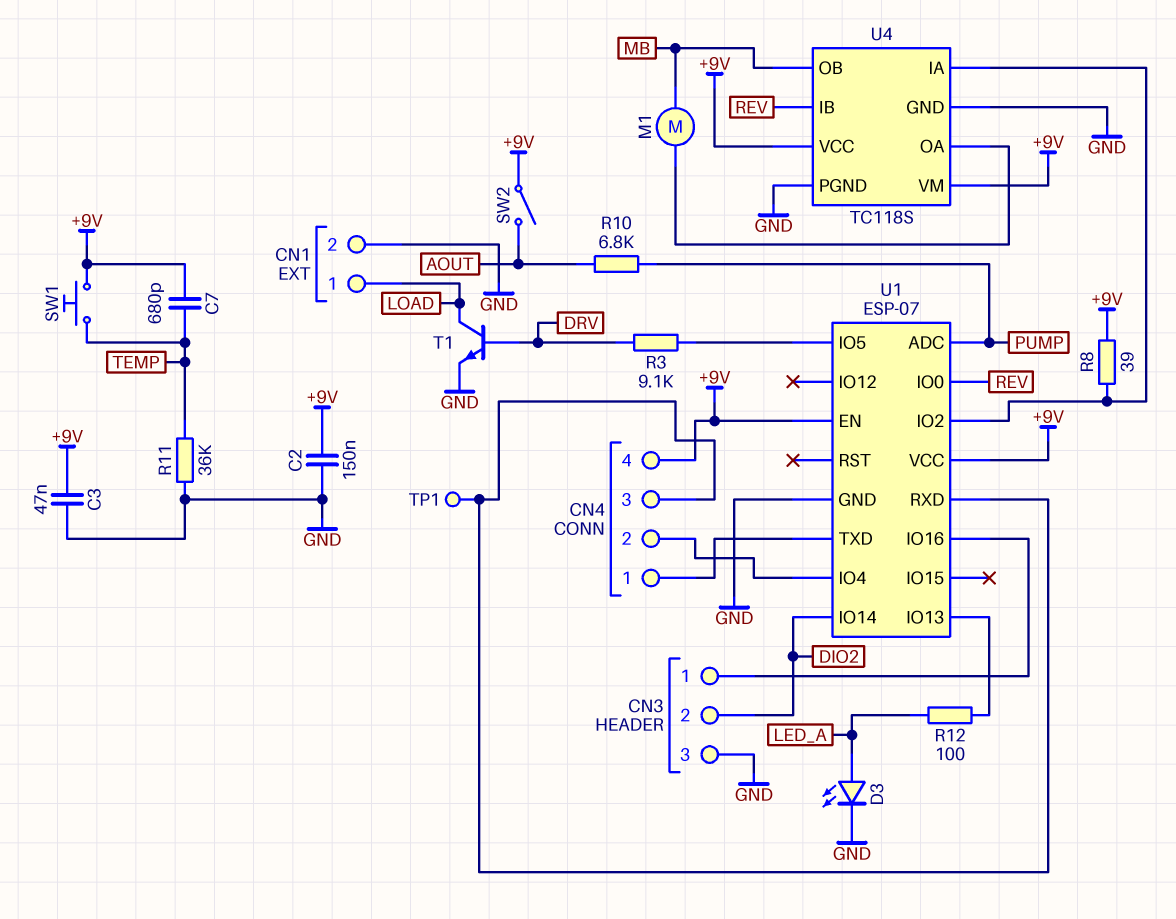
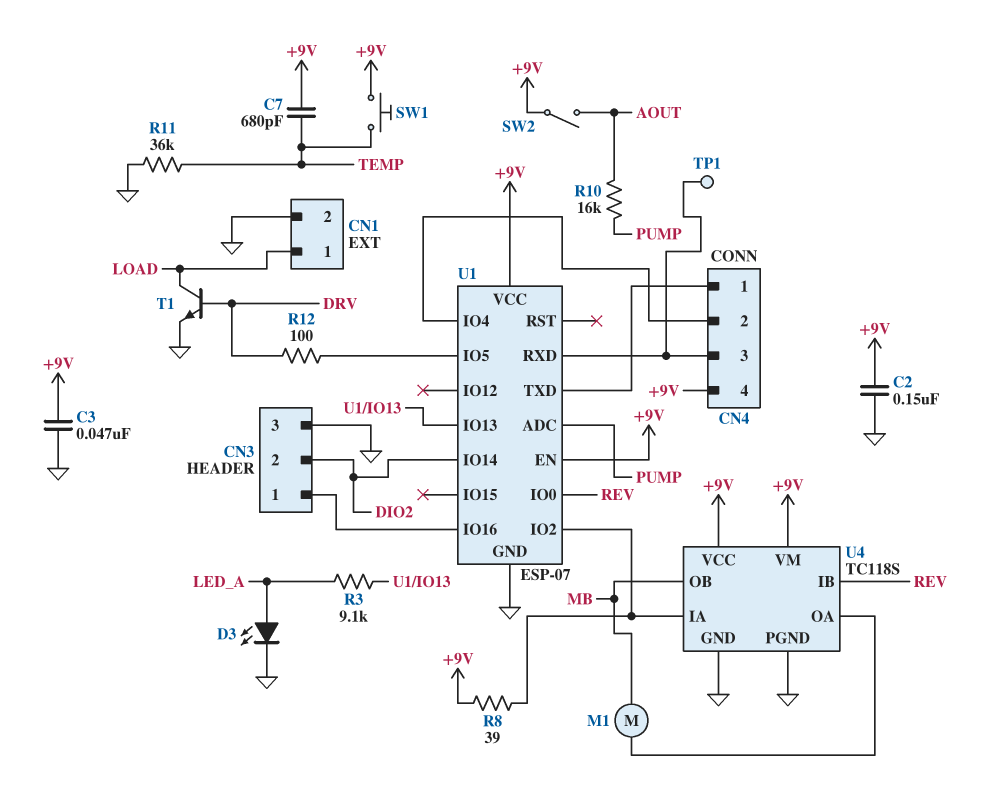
R3: 9.1k (DRV, U1/IO5) -> 9.1k (LED_A, U1/IO13)
R10: 6.8k (AOUT, PUMP) -> 16k (AOUT, PUMP)
R12: 100 (LED_A, U1/IO13) -> 100 (DRV, U1/IO5)

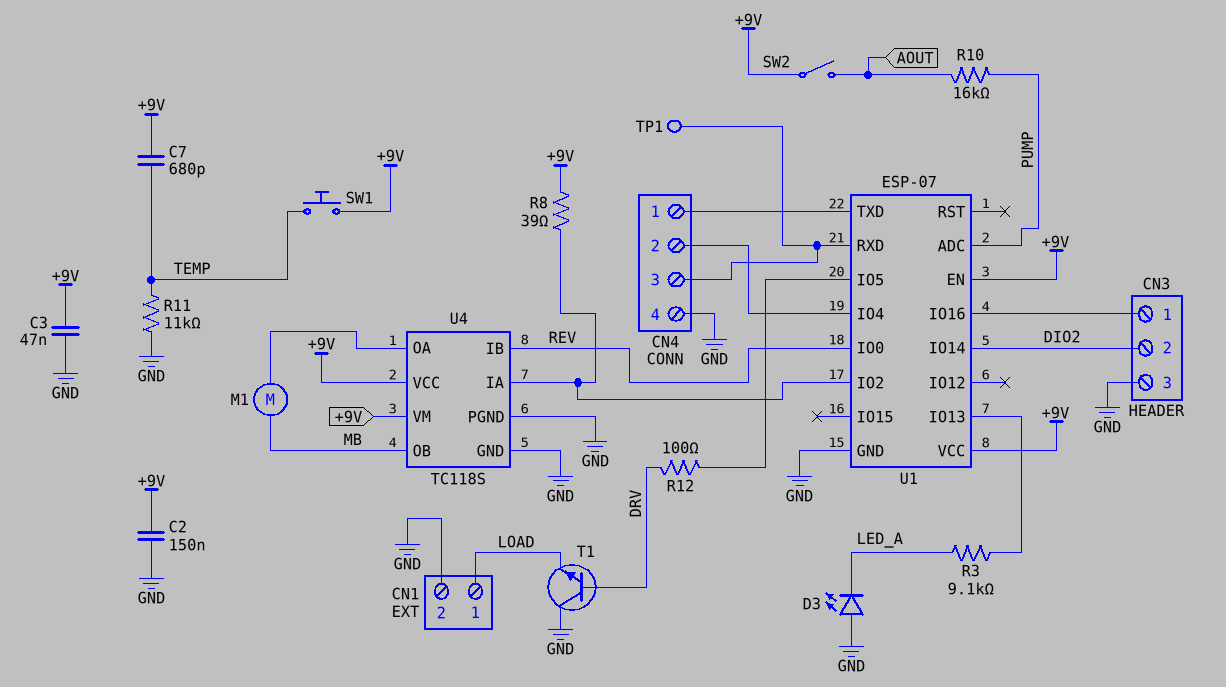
CN4 pin 4: +9V -> GND
D3: LED (A LED_A, K GND) -> LED (A GND, K LED_A)
R11: 36k (GND, TEMP) -> 11k (GND, TEMP)
T1: NPN (B DRV, C LOAD, E GND) -> NPN (B DRV, C GND, E LOAD)

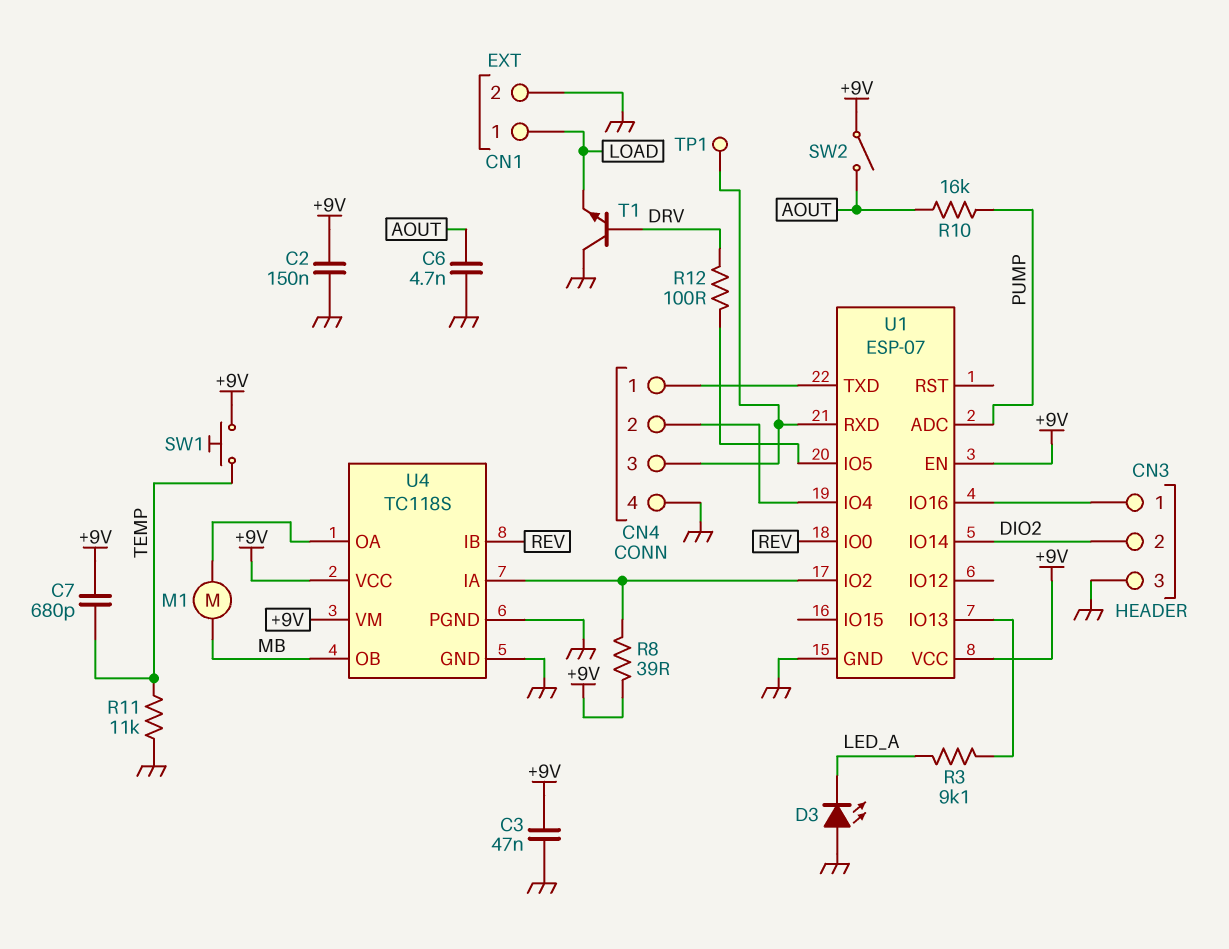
C6: none -> 4.7nF (AOUT, GND)

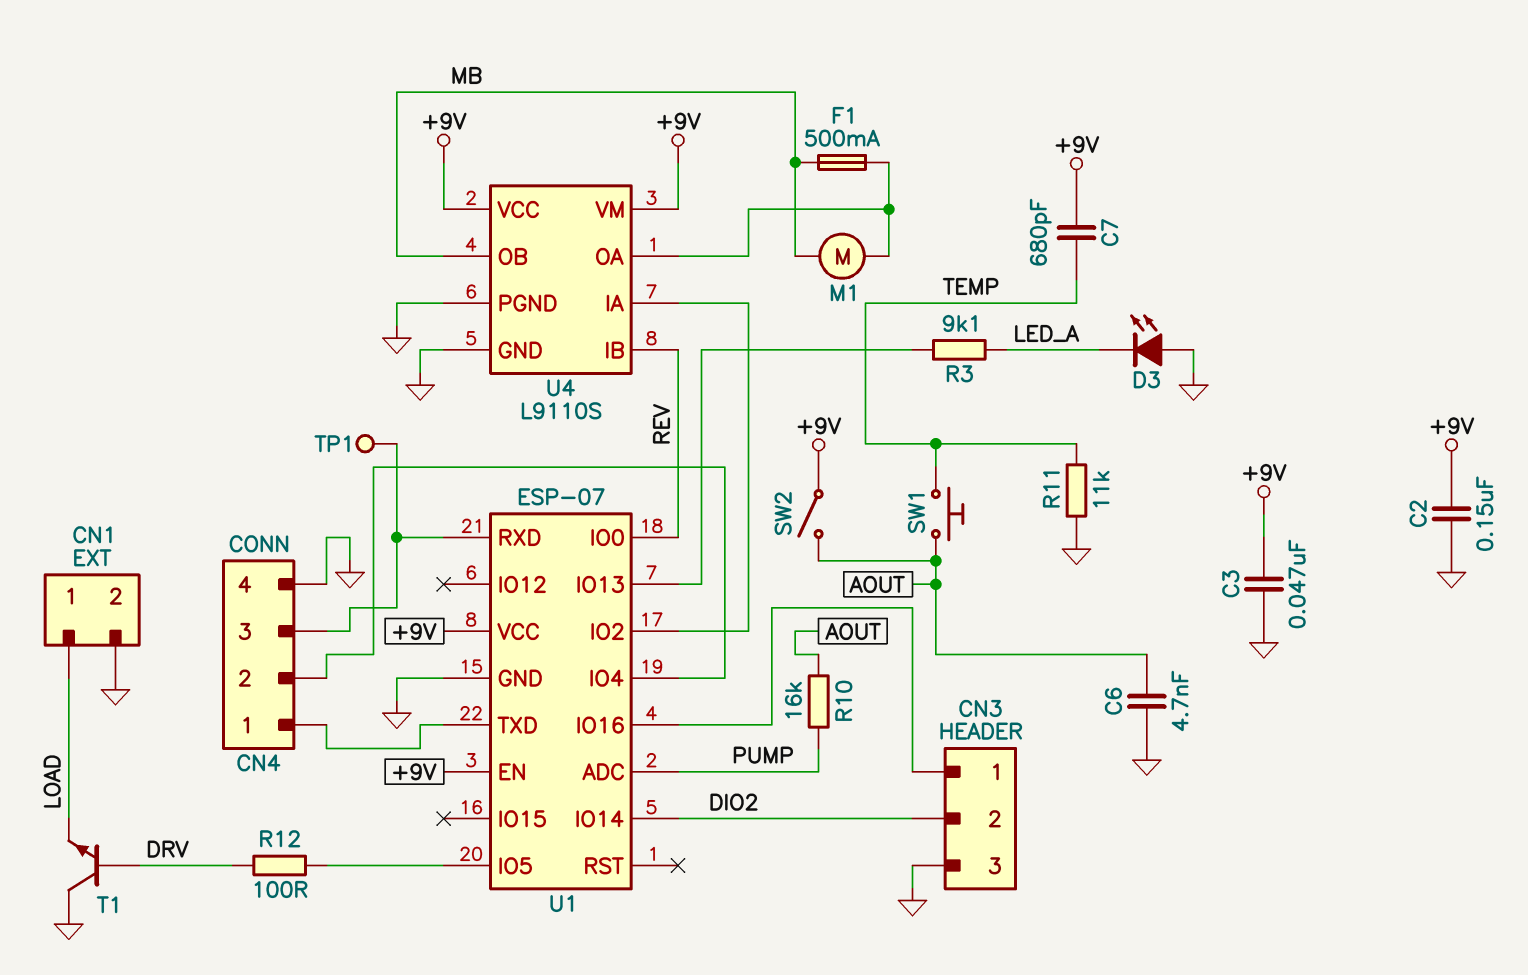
F1: none -> 500mA (MB, U4/OA)
R8: 39 (+9V, U1/IO2) -> none
SW1: button (+9V, TEMP) -> button (AOUT, TEMP)
U4: TC118S -> L9110S

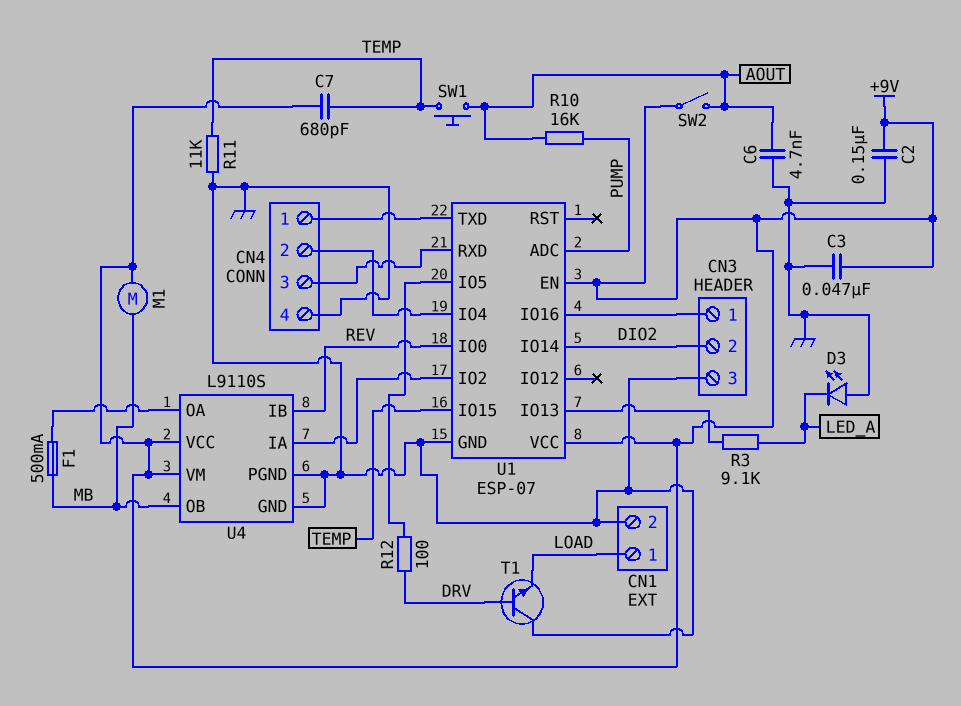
M1: motor (MB, U4/OA) -> motor (+9V, MB)
TP1: test point (CN4/3) -> none
U1 pin IO15: none -> TEMP

